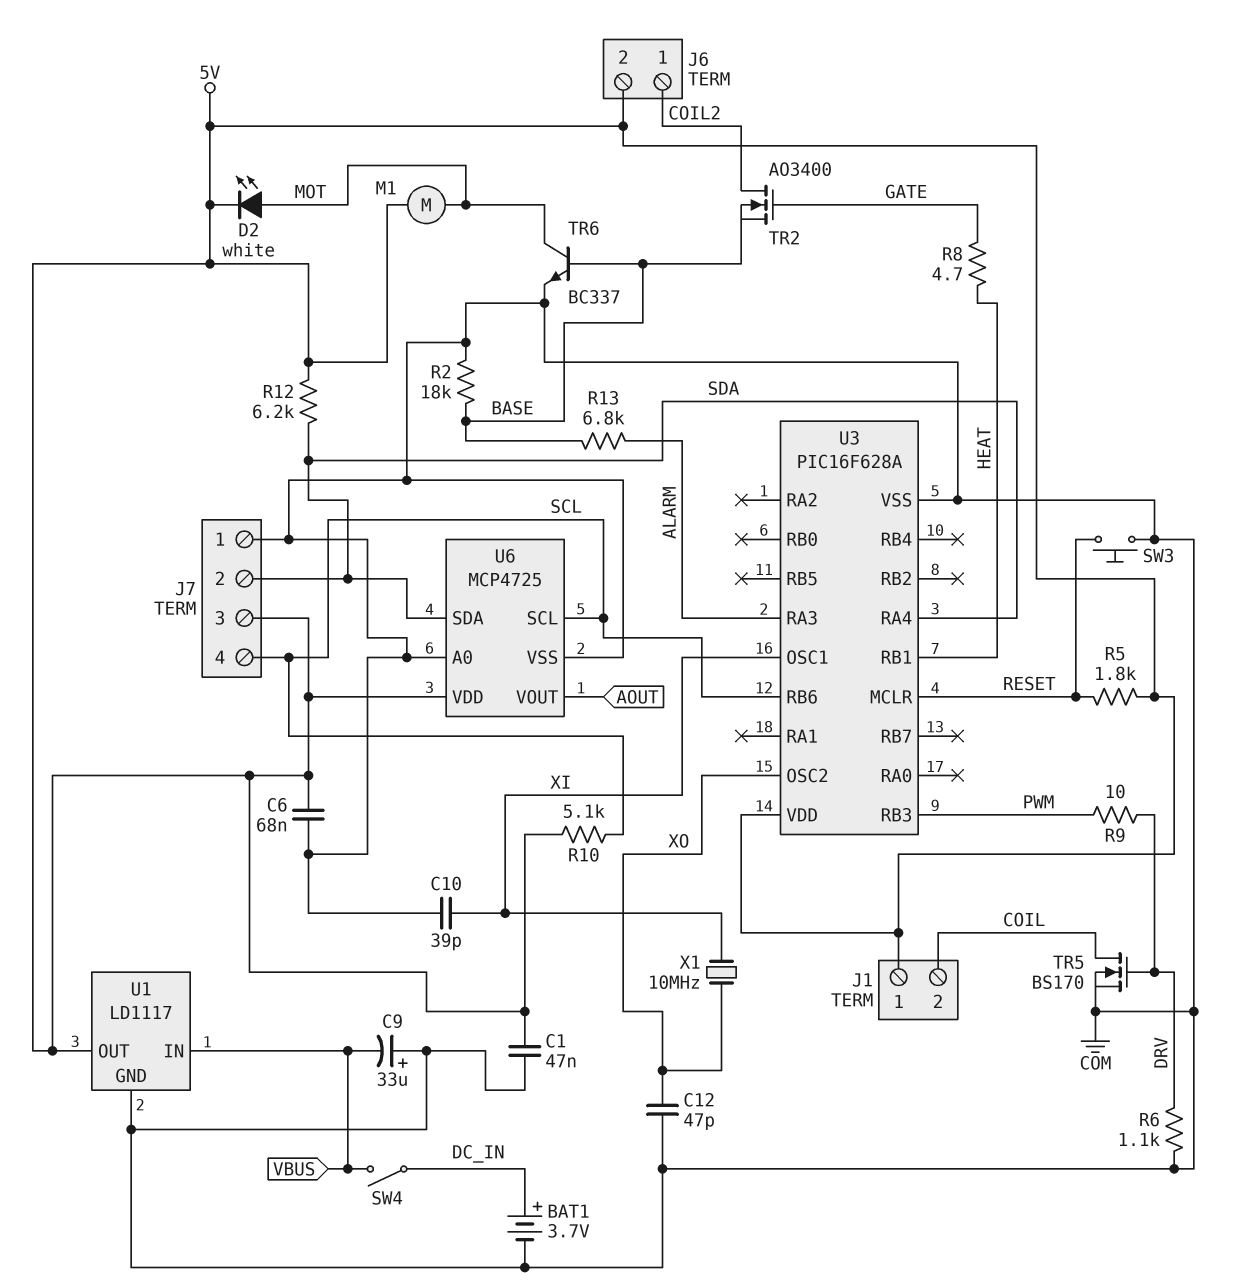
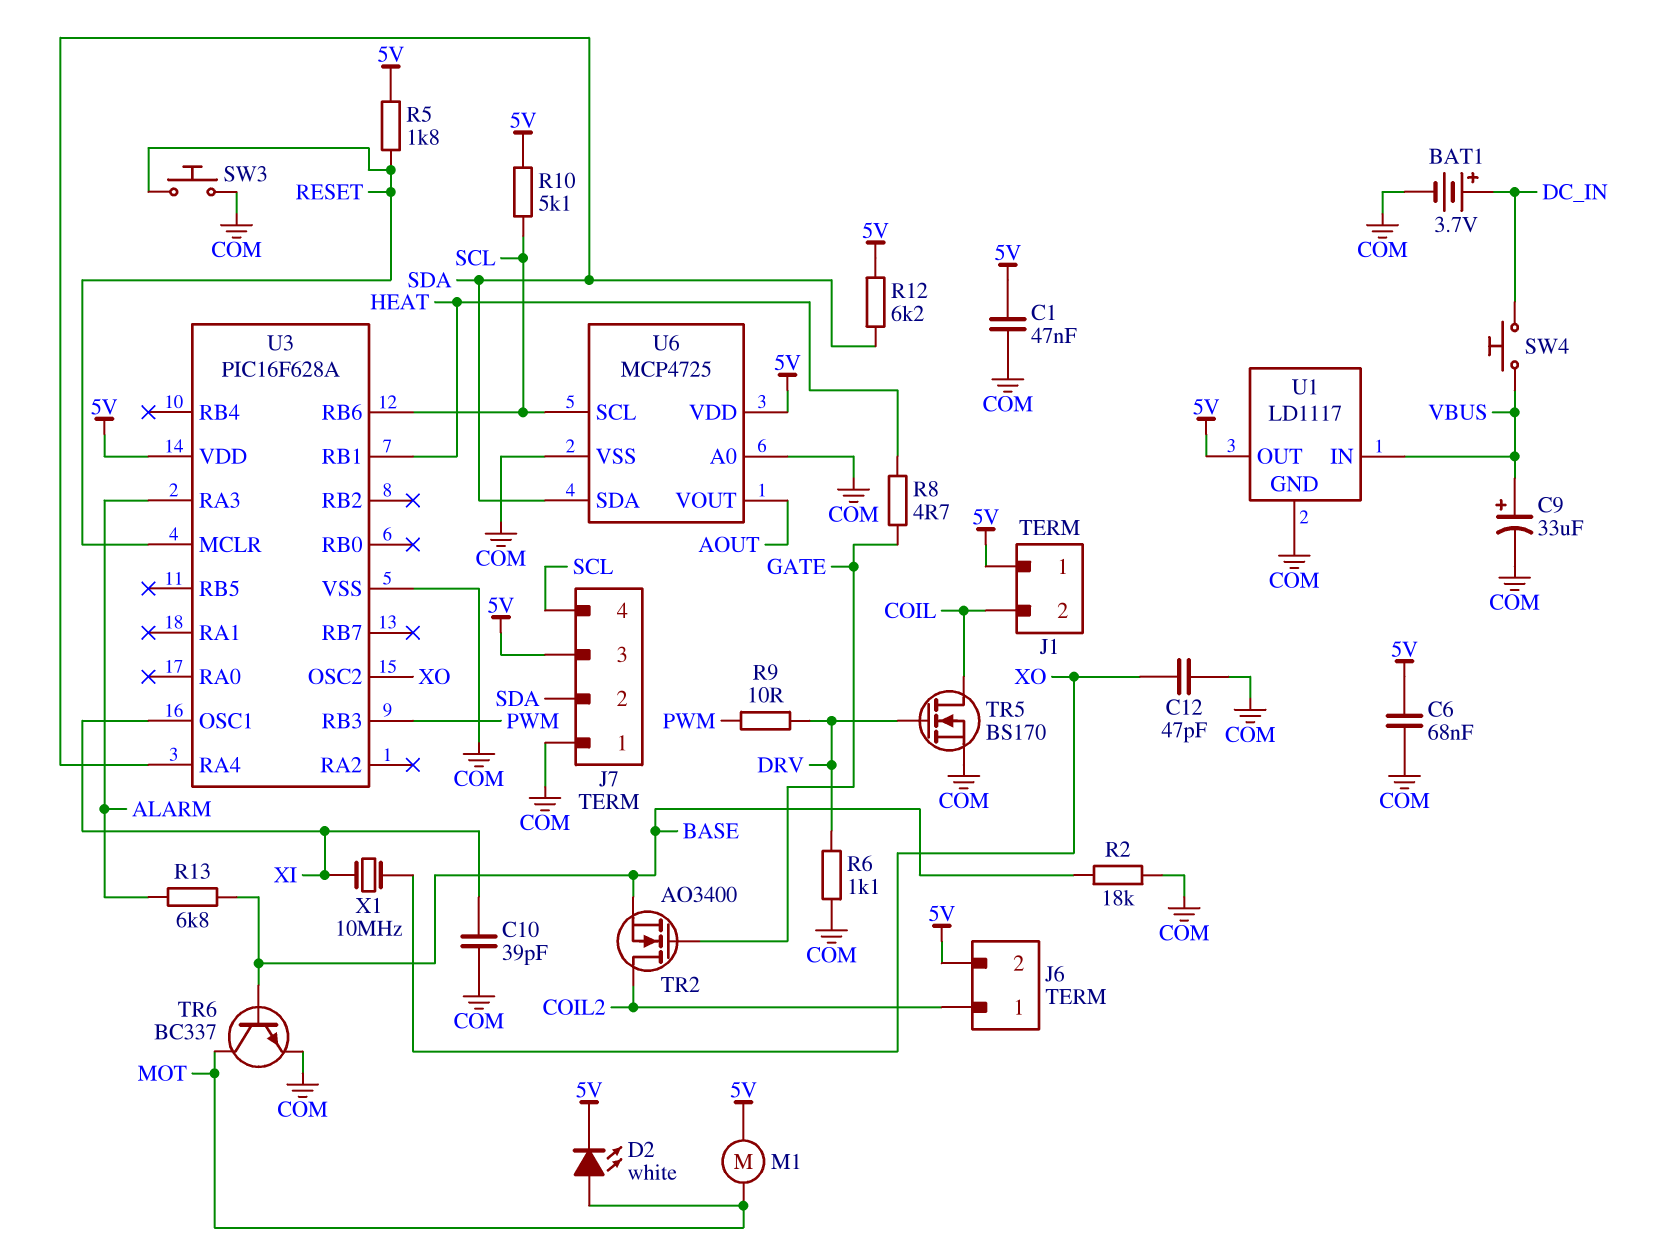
C9: 33uF (plus COM, minus VBUS) -> 33uF (plus VBUS, minus COM)
SW4: switch (DC_IN, VBUS) -> button (DC_IN, VBUS)

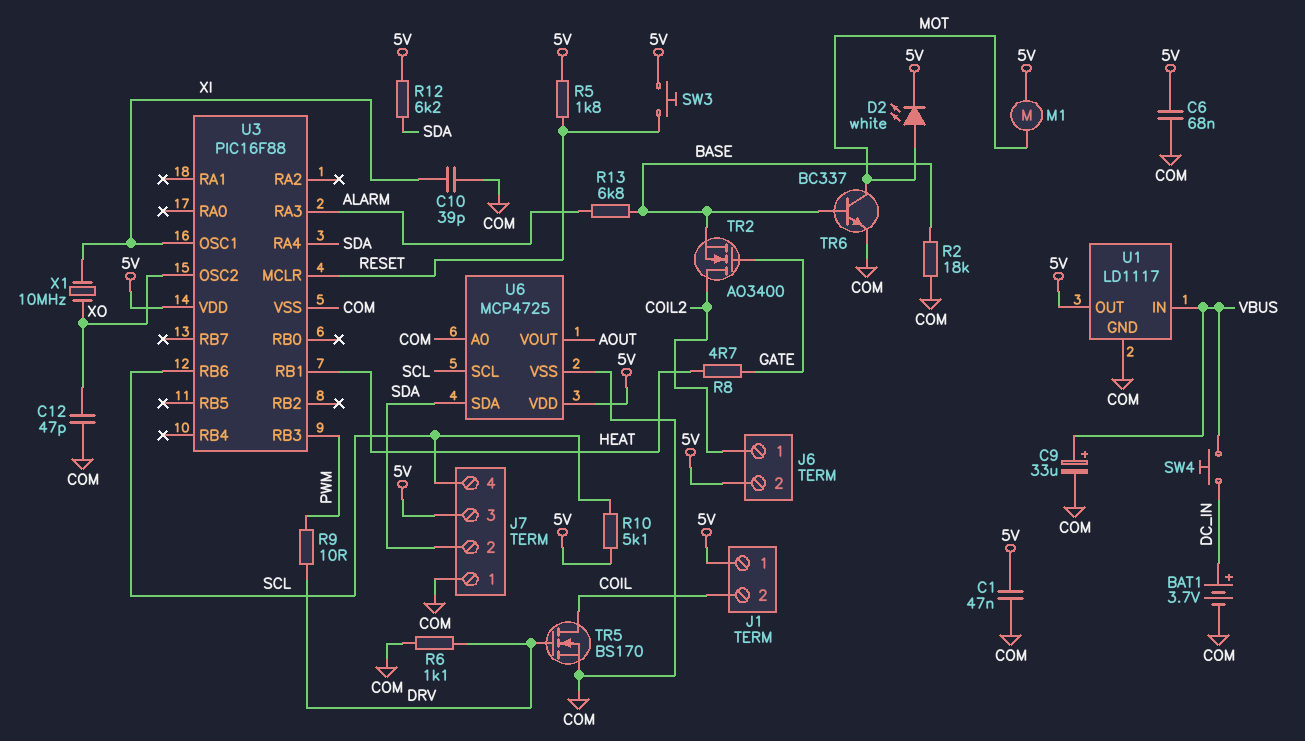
SW3: button (COM, RESET) -> button (5V, RESET)
U3: PIC16F628A -> PIC16F88

